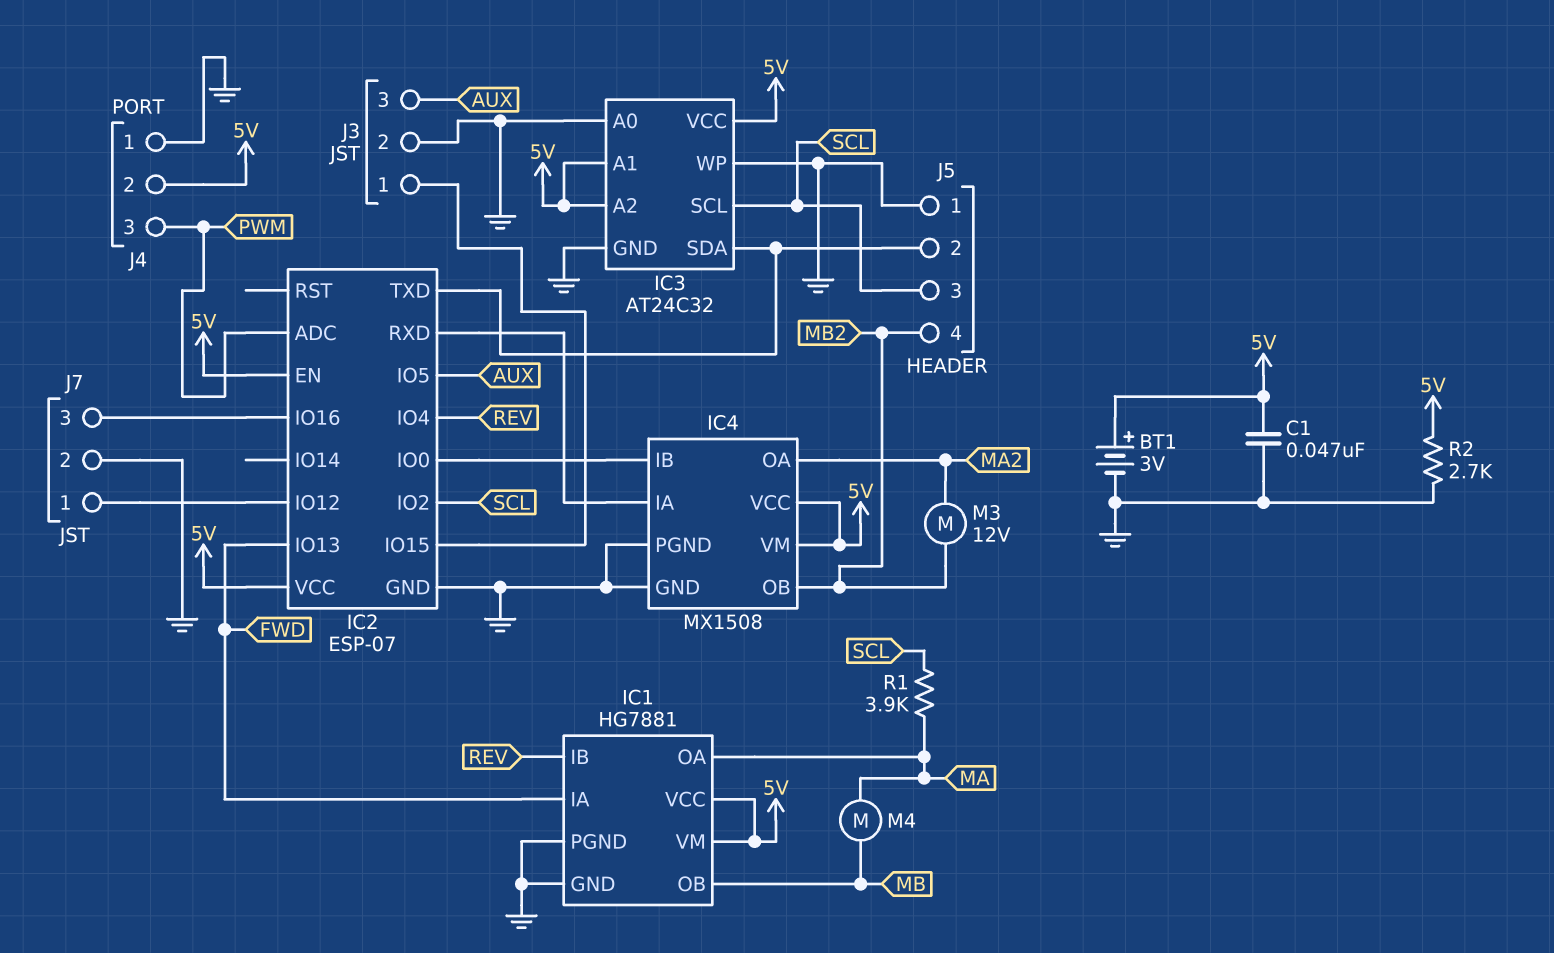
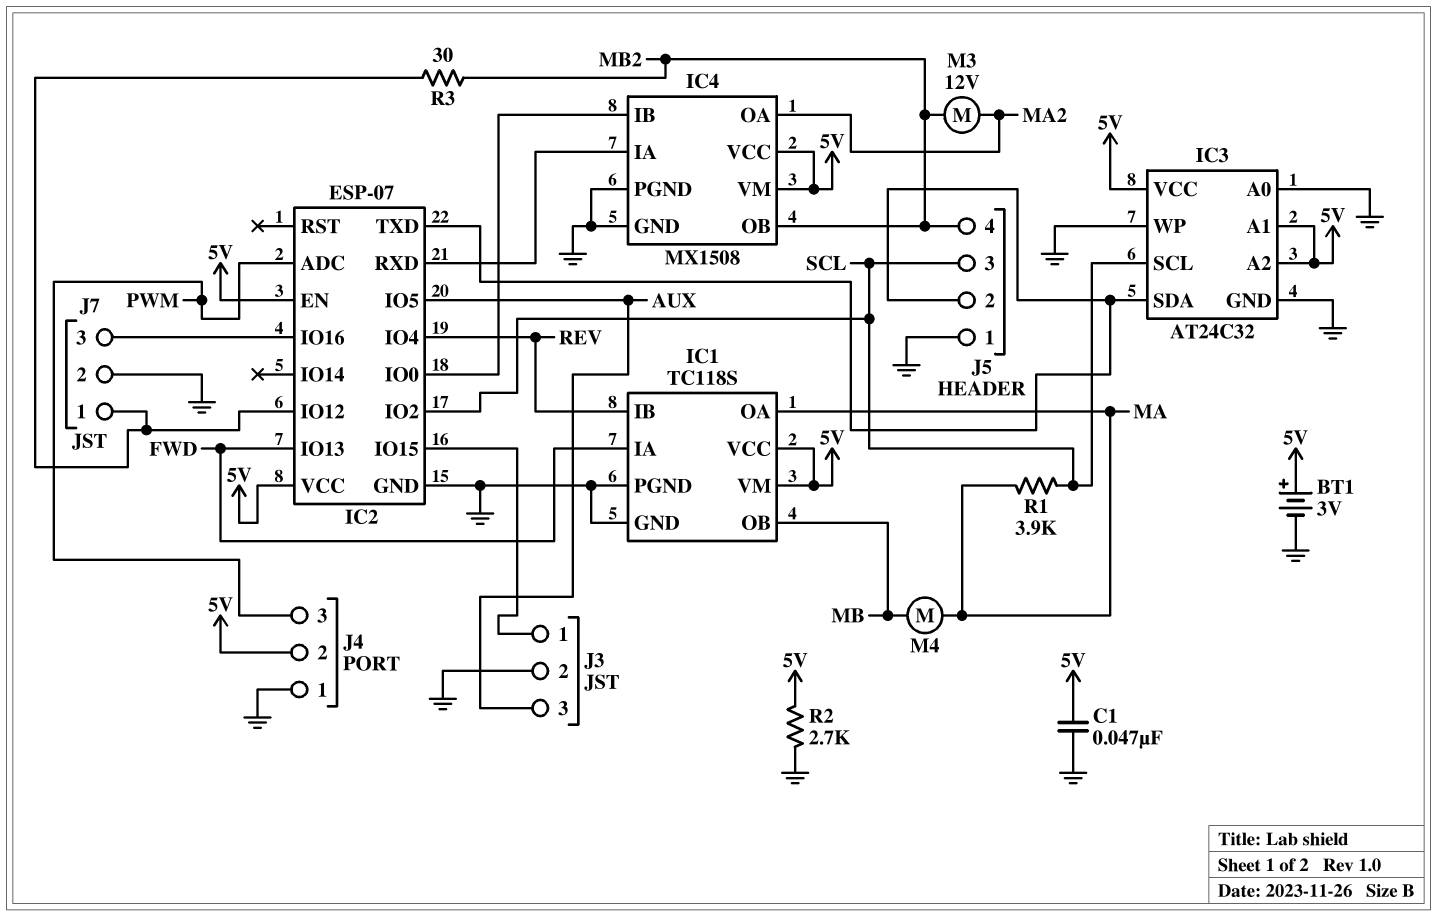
IC1: HG7881 -> TC118S
R3: none -> 30 (IC2/IO12, MB2)

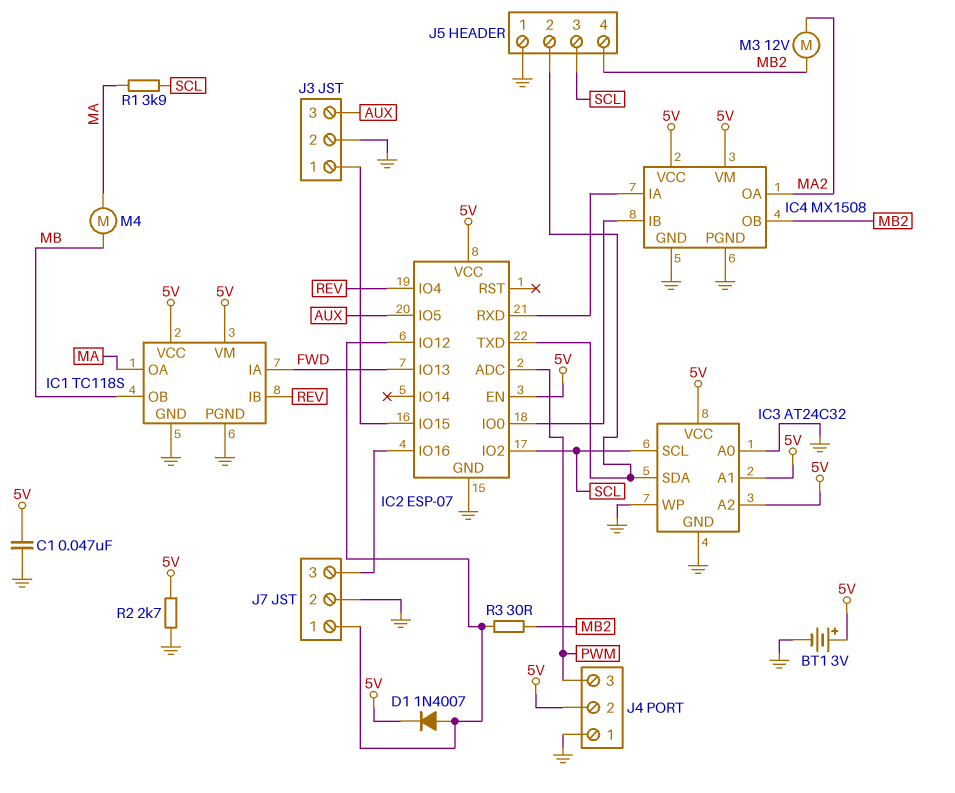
D1: none -> diode 1N4007 (A IC2/IO12, K 5V)

